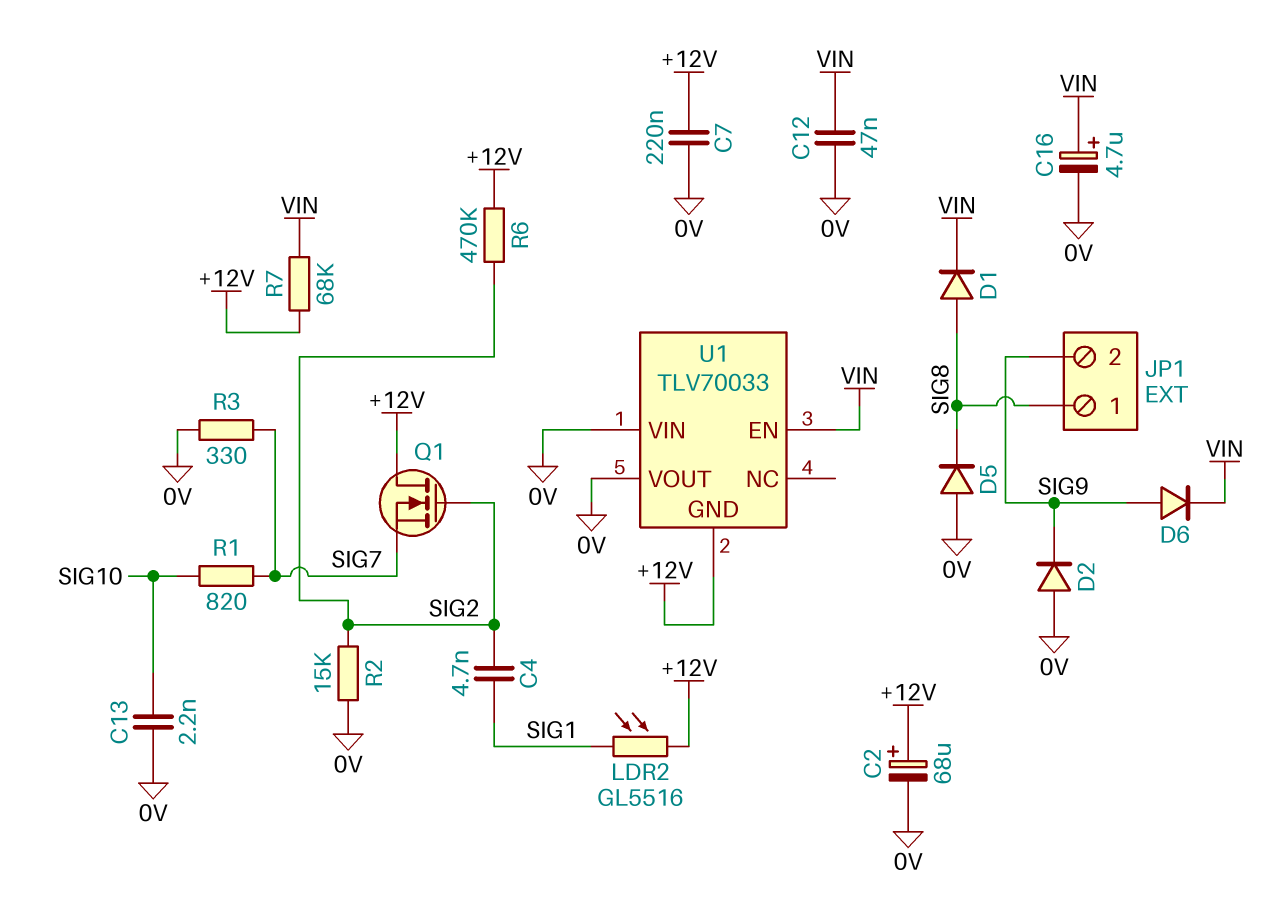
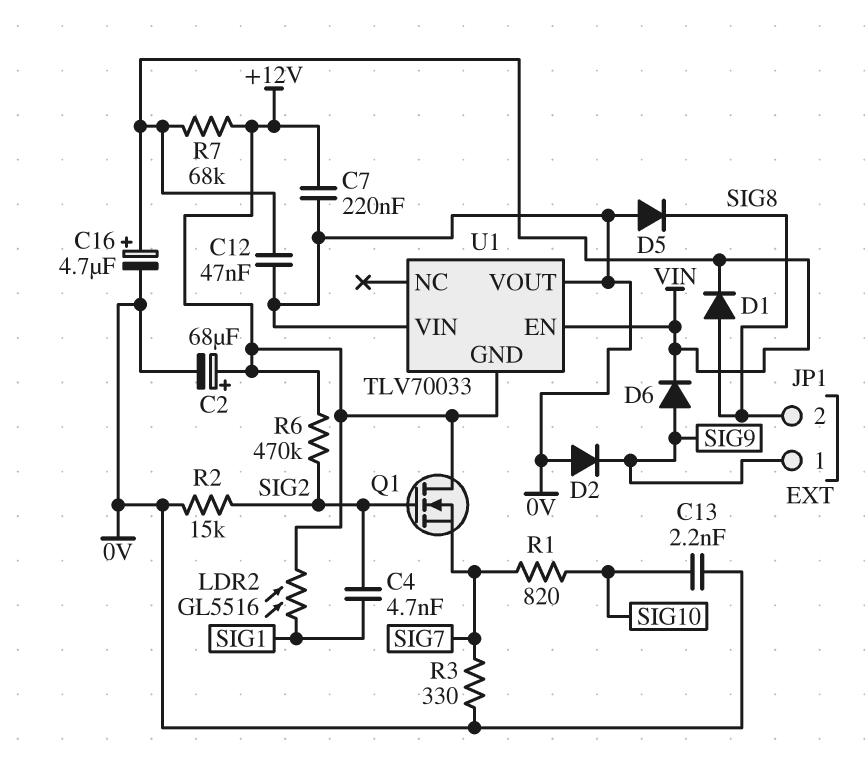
JP1 pin 1: SIG8 -> SIG9
JP1 pin 2: SIG9 -> SIG8

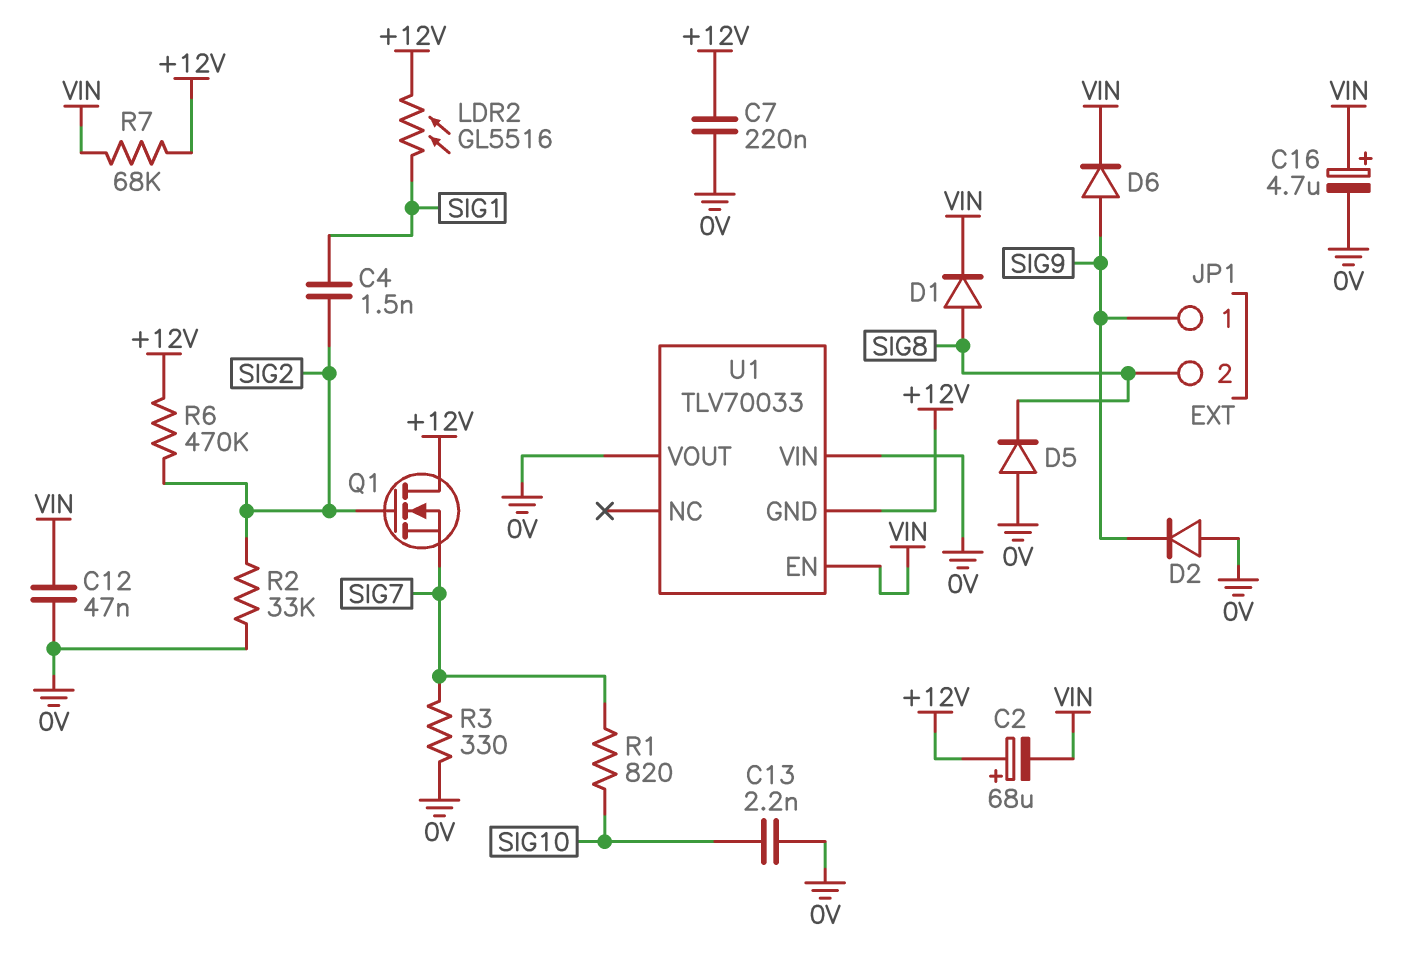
C2: 68uF (plus +12V, minus 0V) -> 68uF (plus +12V, minus VIN)
C4: 4.7nF (SIG1, SIG2) -> 1.5nF (SIG1, SIG2)
R2: 15k (0V, SIG2) -> 33k (0V, SIG2)

